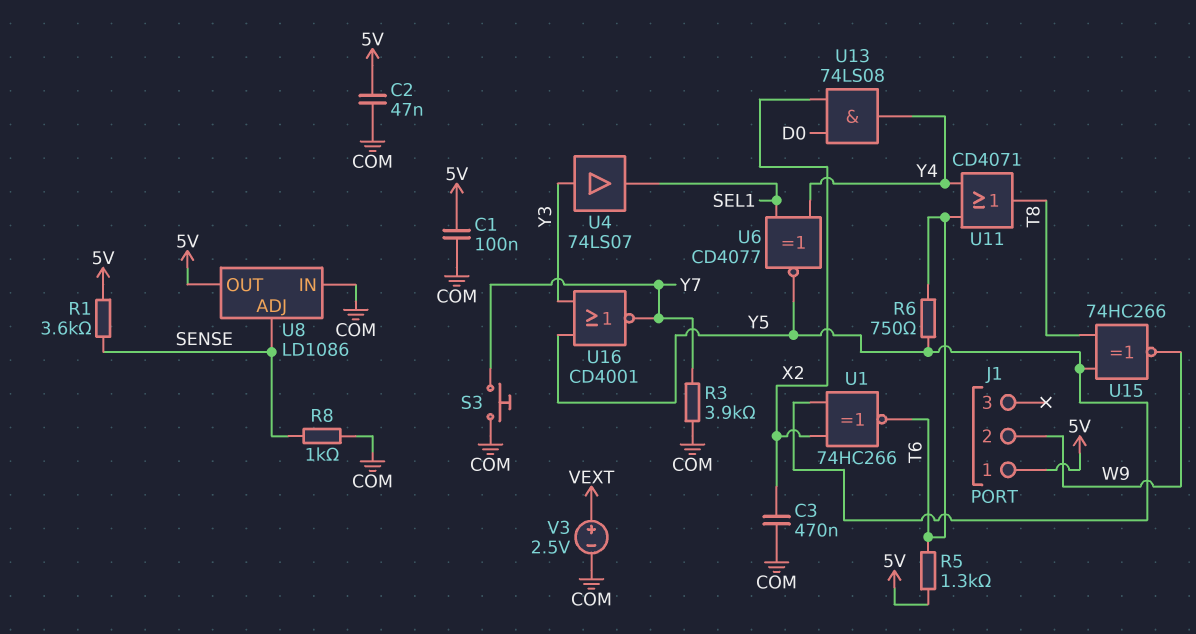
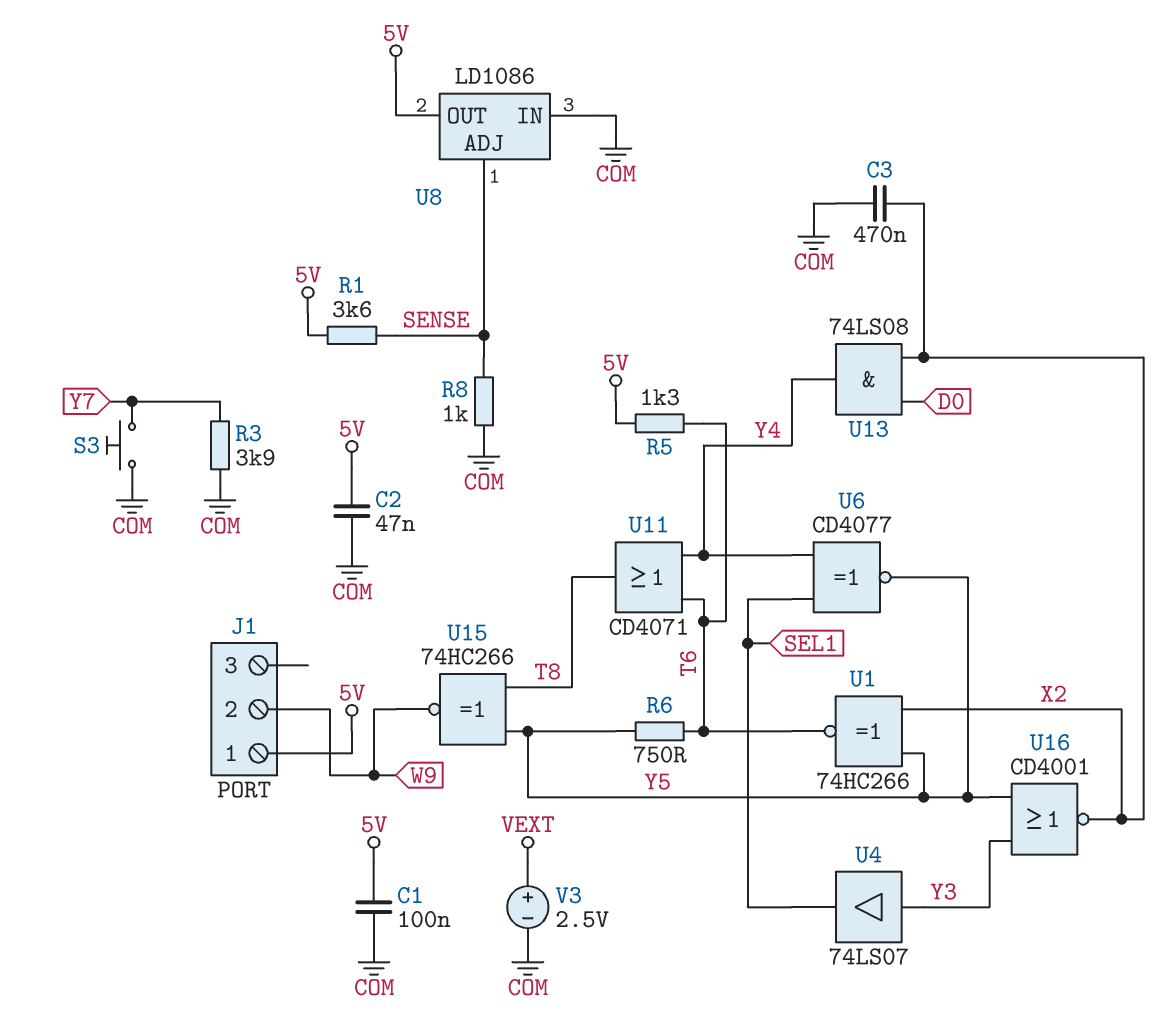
U16: NOR CD4001 (in Y3, in Y5, out Y7) -> NOR CD4001 (in Y3, in Y5, out X2)

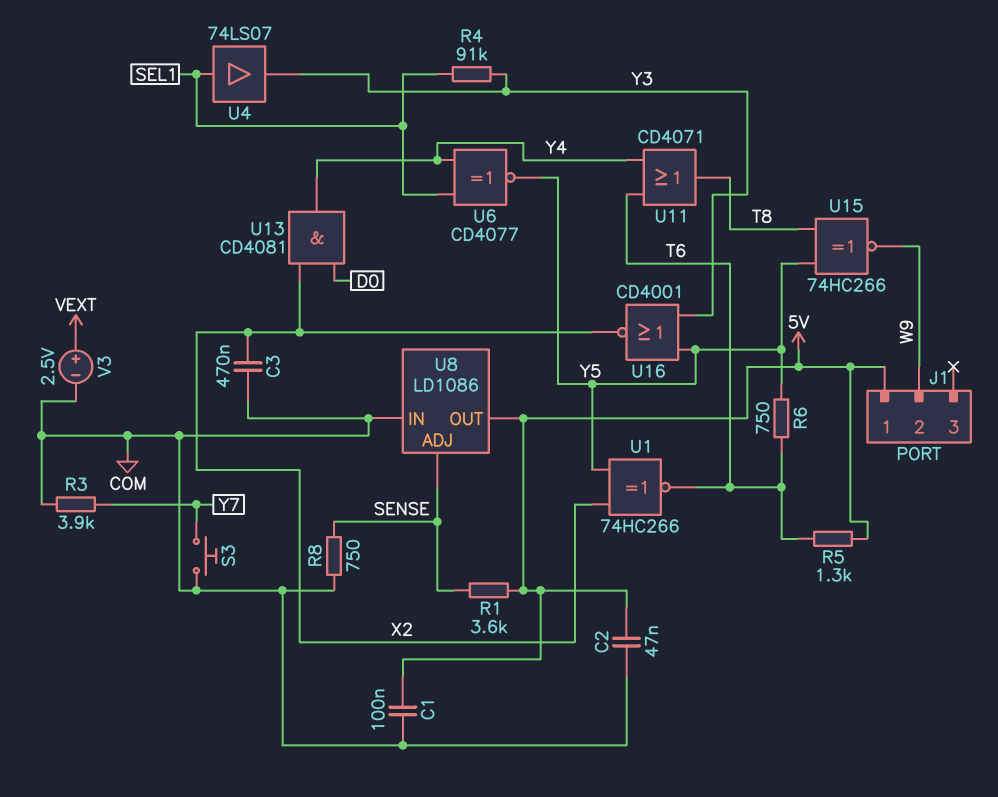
R4: none -> 91k (SEL1, Y3)
R8: 1k (COM, SENSE) -> 750 (COM, SENSE)
U4: buffer 74LS07 (in Y3, out SEL1) -> buffer 74LS07 (in SEL1, out Y3)
U13: AND 74LS08 (in D0, in X2, out Y4) -> AND CD4081 (in D0, in X2, out Y4)

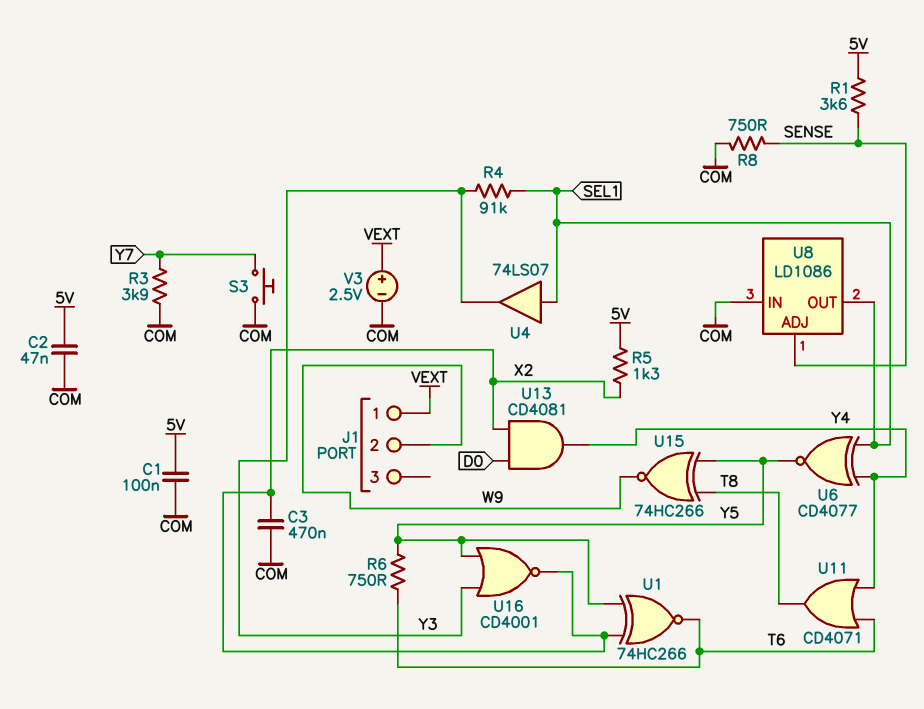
J1 pin 1: 5V -> VEXT
R5: 1.3k (5V, T6) -> 1.3k (5V, X2)
U8 pin OUT: 5V -> SEL1

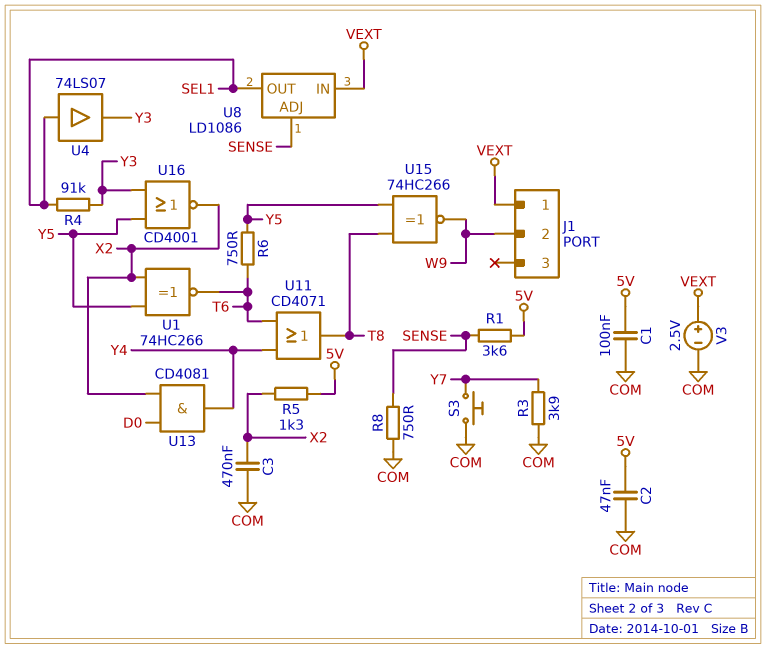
U6: XNOR CD4077 (in SEL1, in Y4, out Y5) -> none
U8 pin IN: COM -> VEXT

